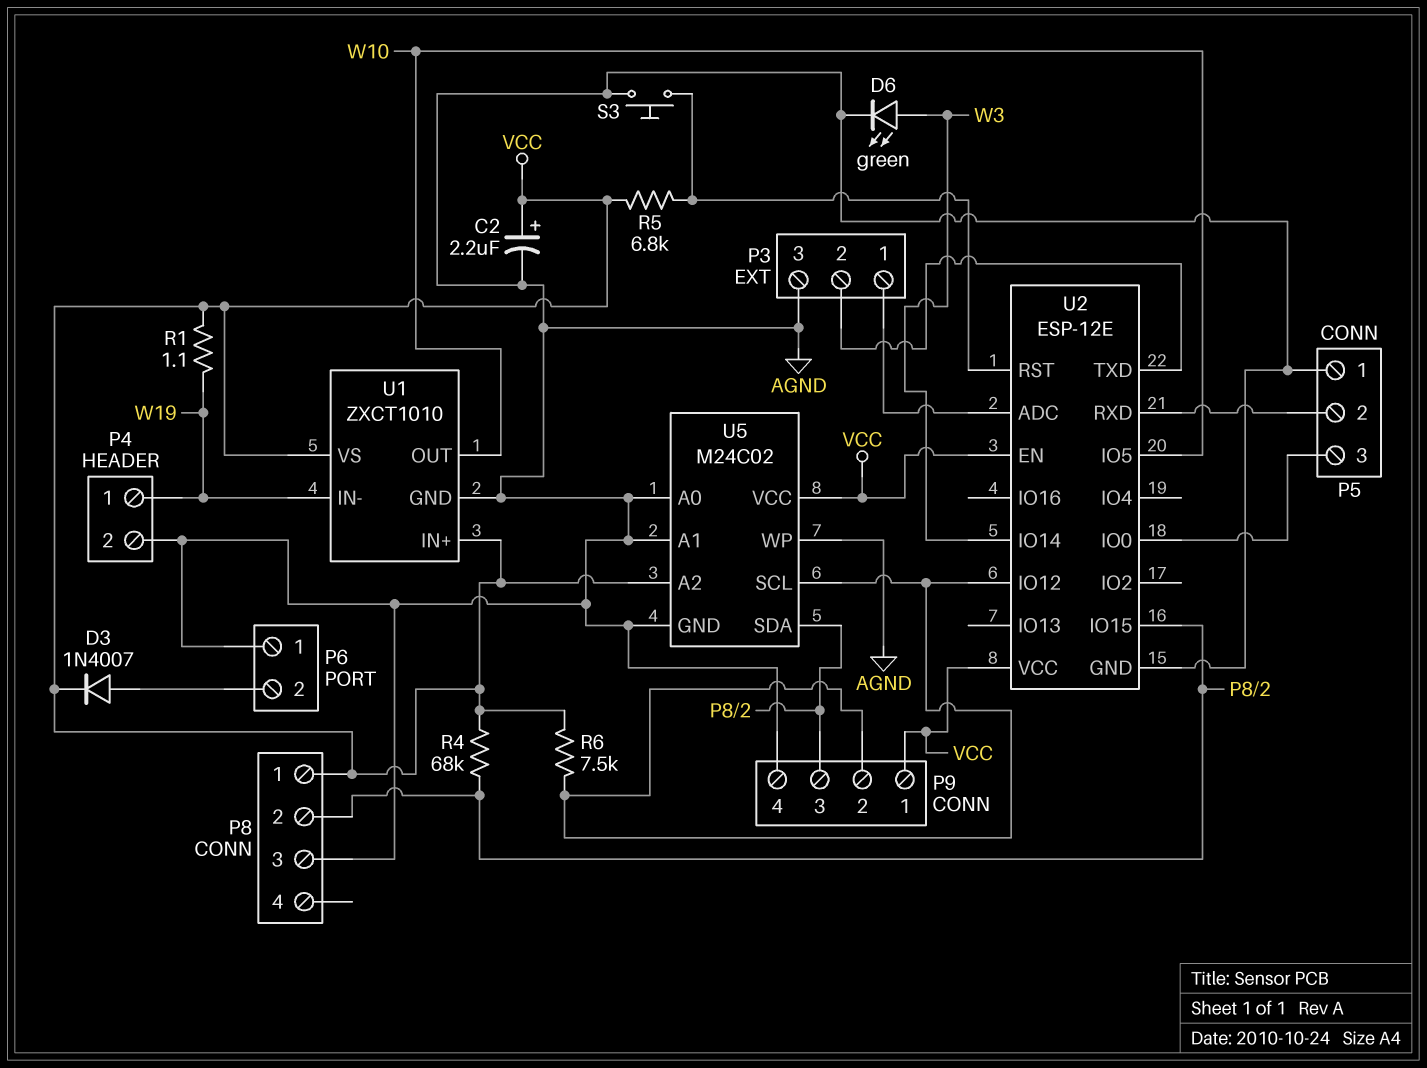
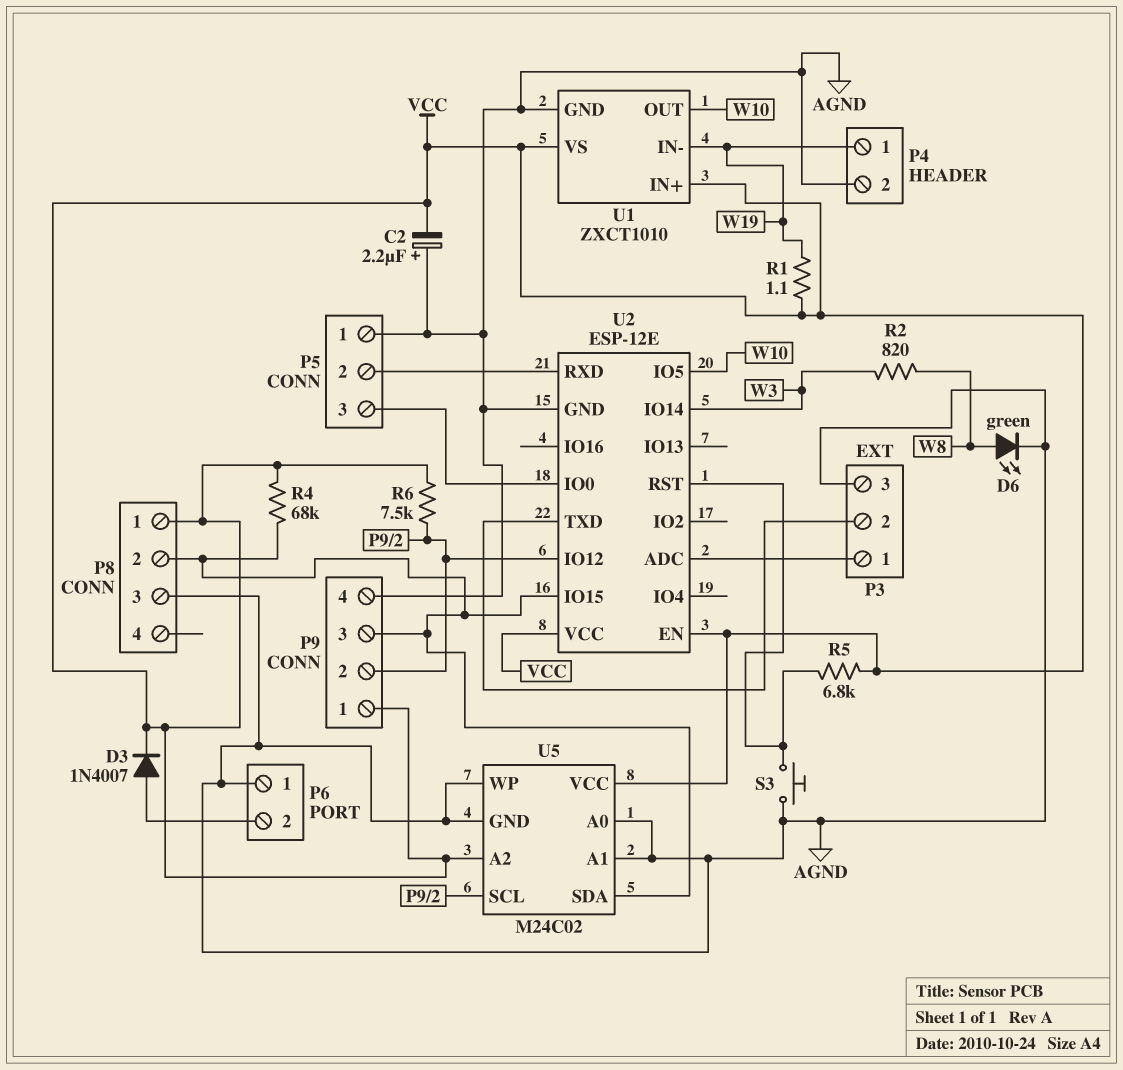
C2: 2.2uF (plus VCC, minus AGND) -> 2.2uF (plus AGND, minus VCC)
D6: LED green (A W3, K AGND) -> LED green (A W8, K AGND)
R2: none -> 820 (W3, W8)

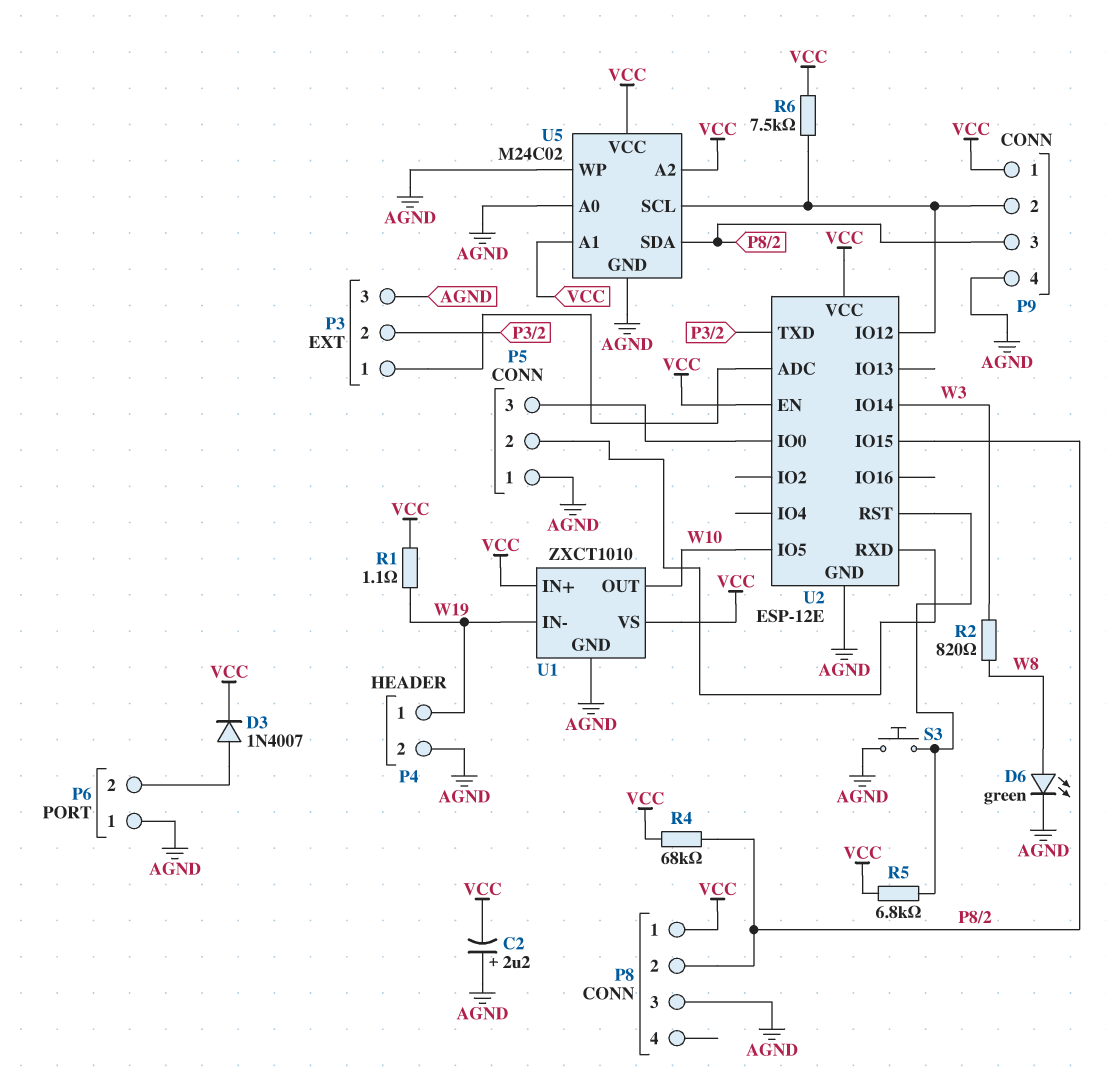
U5 pin A1: AGND -> VCC

